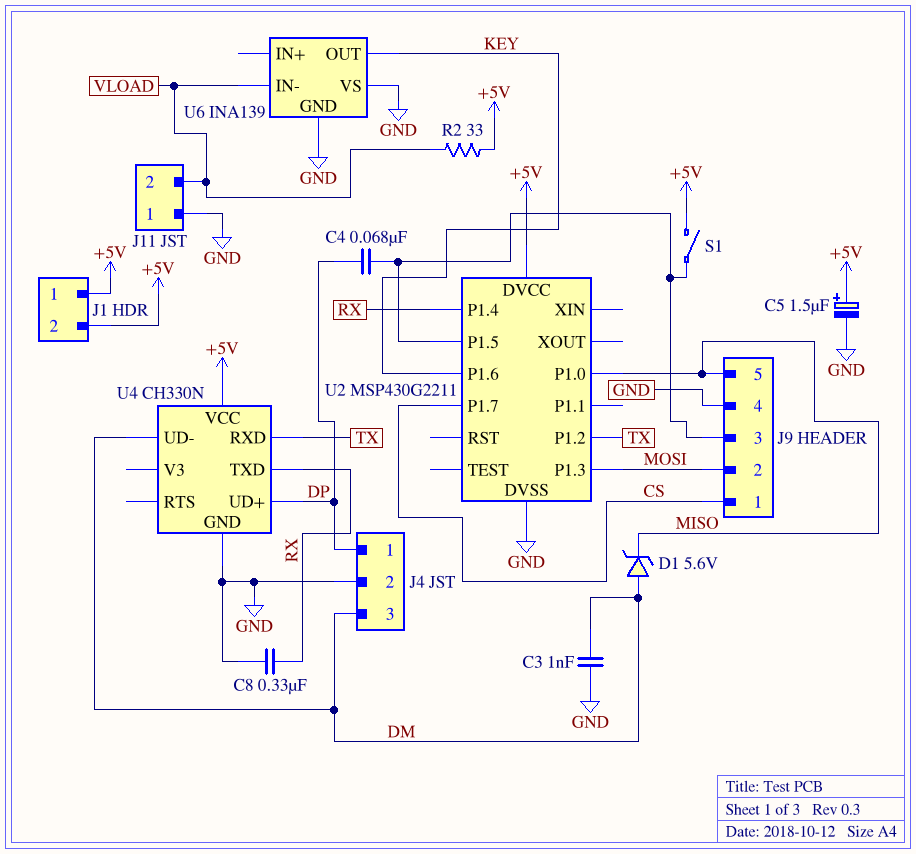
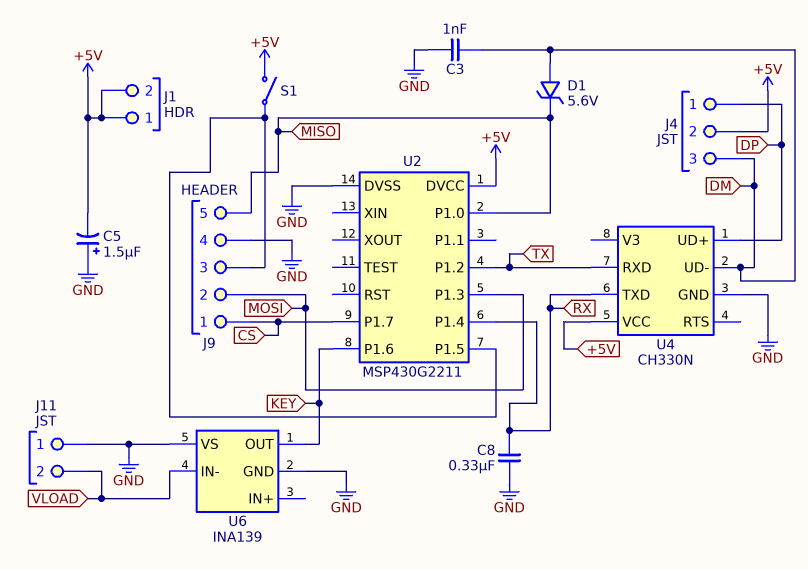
C4: 68nF (DP, J9/3) -> none
C5: 1.5uF (plus +5V, minus GND) -> 1.5uF (plus GND, minus +5V)
J4 pin 2: GND -> +5V
R2: 33 (+5V, VLOAD) -> none

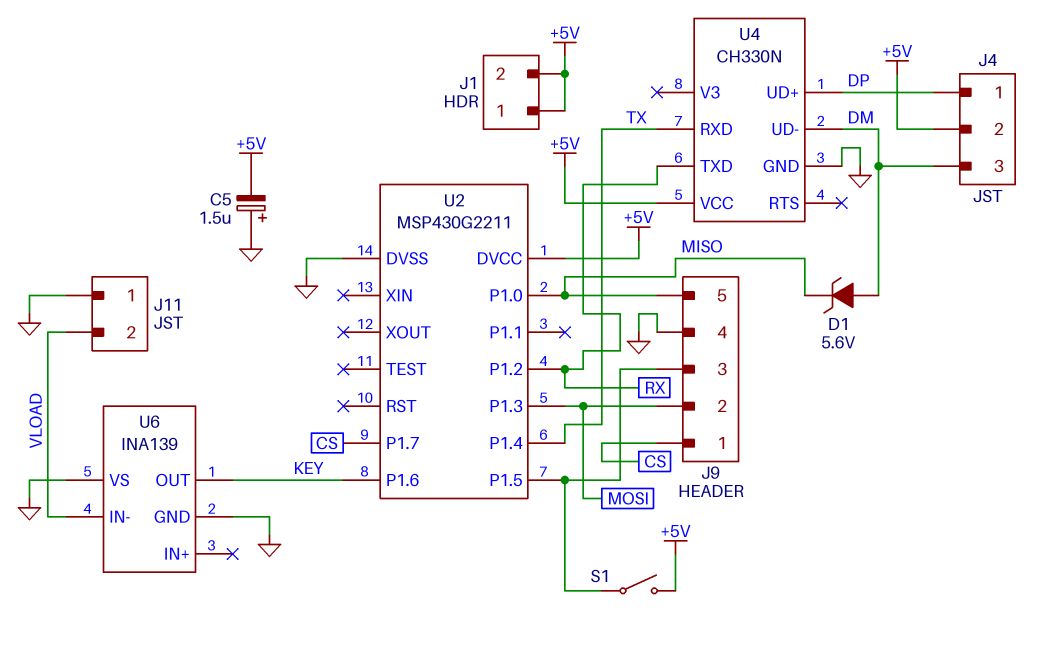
C3: 1nF (DM, GND) -> none
C8: 330nF (GND, RX) -> none
U2 pin P1.2: TX -> RX
U2 pin P1.4: RX -> TX

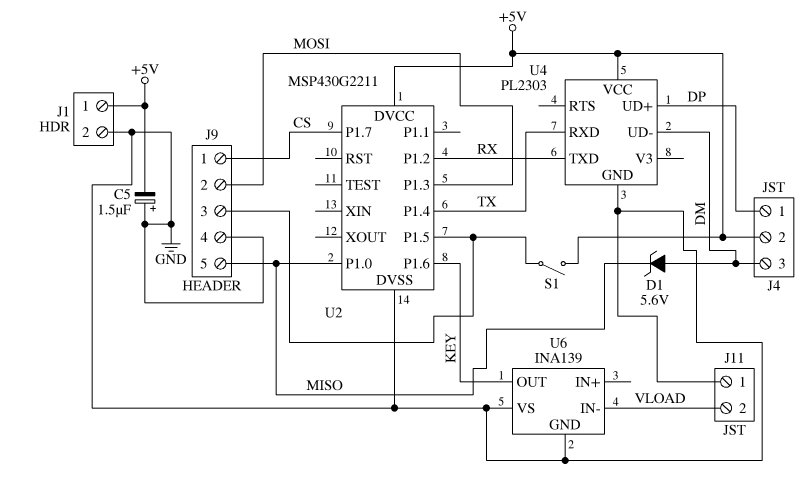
J1 pin 2: +5V -> GND
U4: CH330N -> PL2303

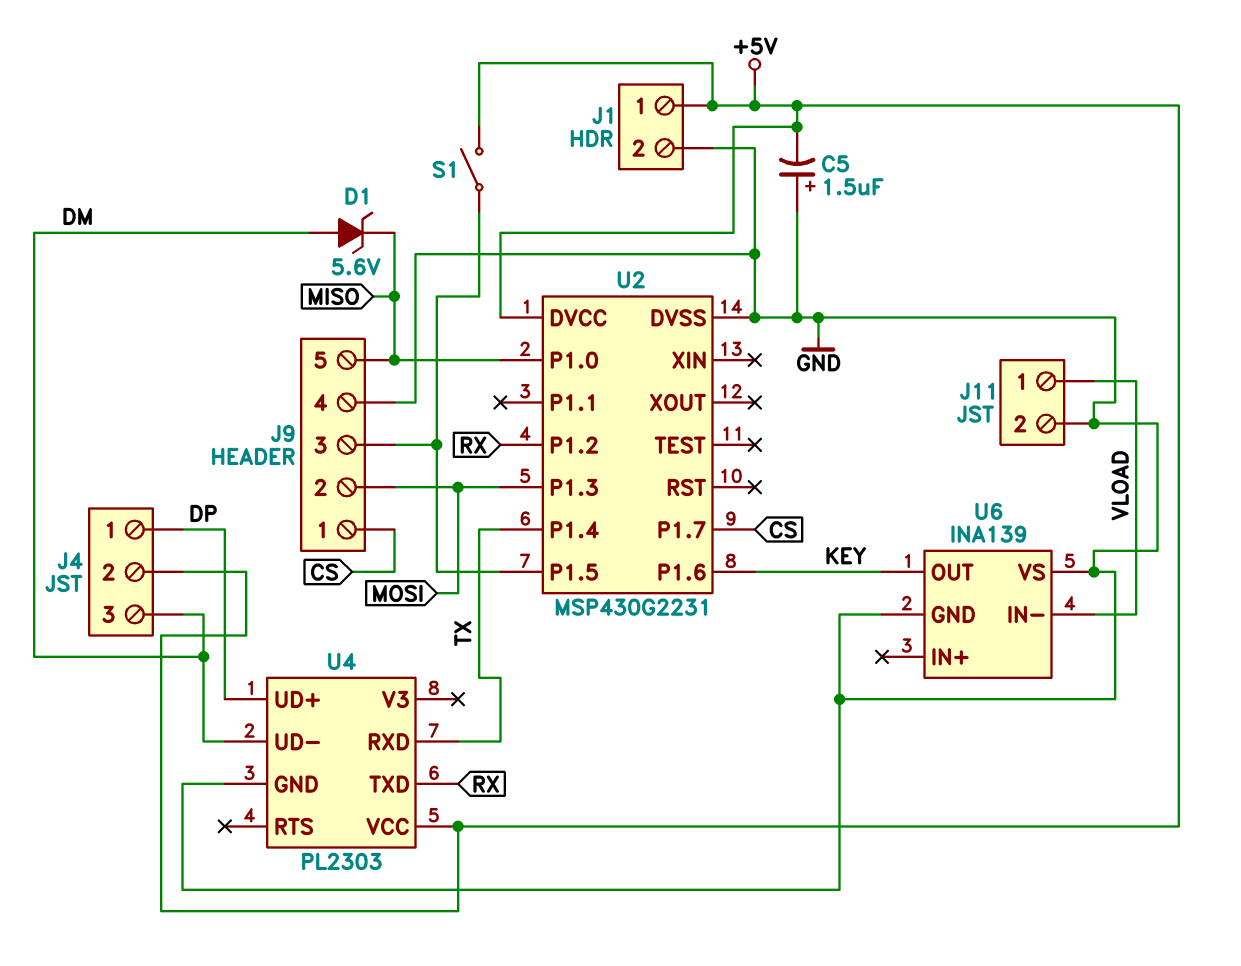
J11 pin 1: GND -> VLOAD
J11 pin 2: VLOAD -> GND
U2: MSP430G2211 -> MSP430G2231

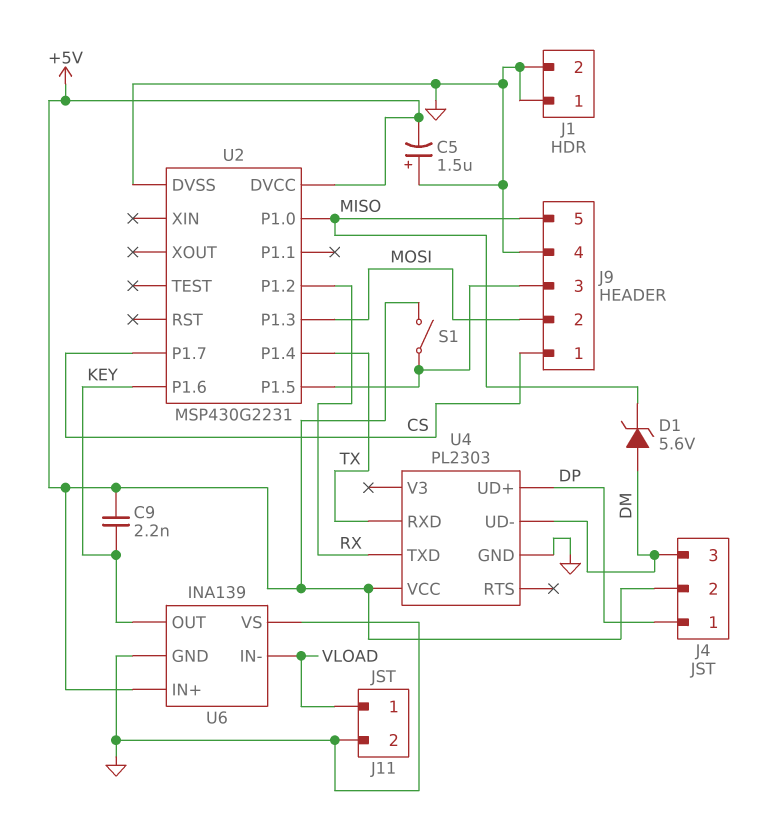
C9: none -> 2.2nF (+5V, KEY)
J1 pin 1: +5V -> GND
U6 pin IN+: none -> +5V

